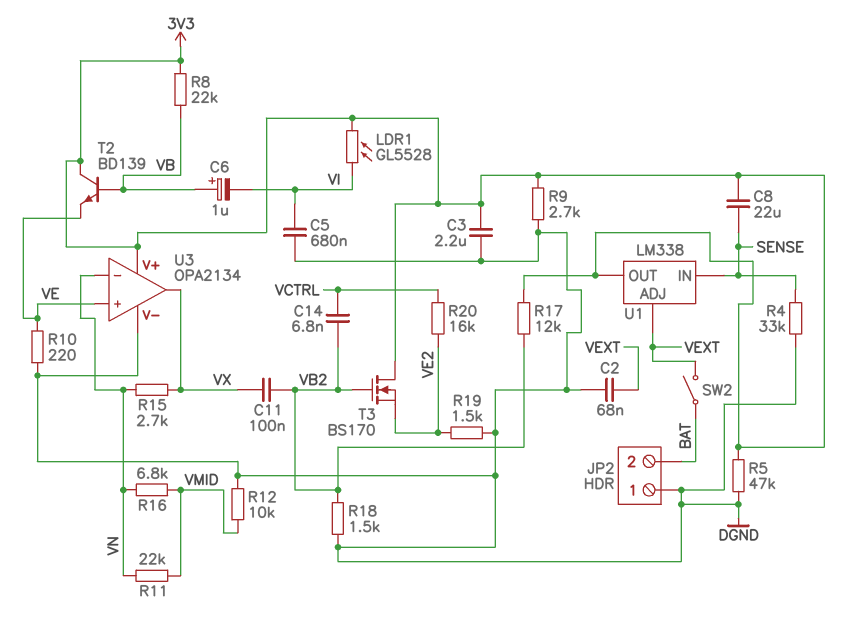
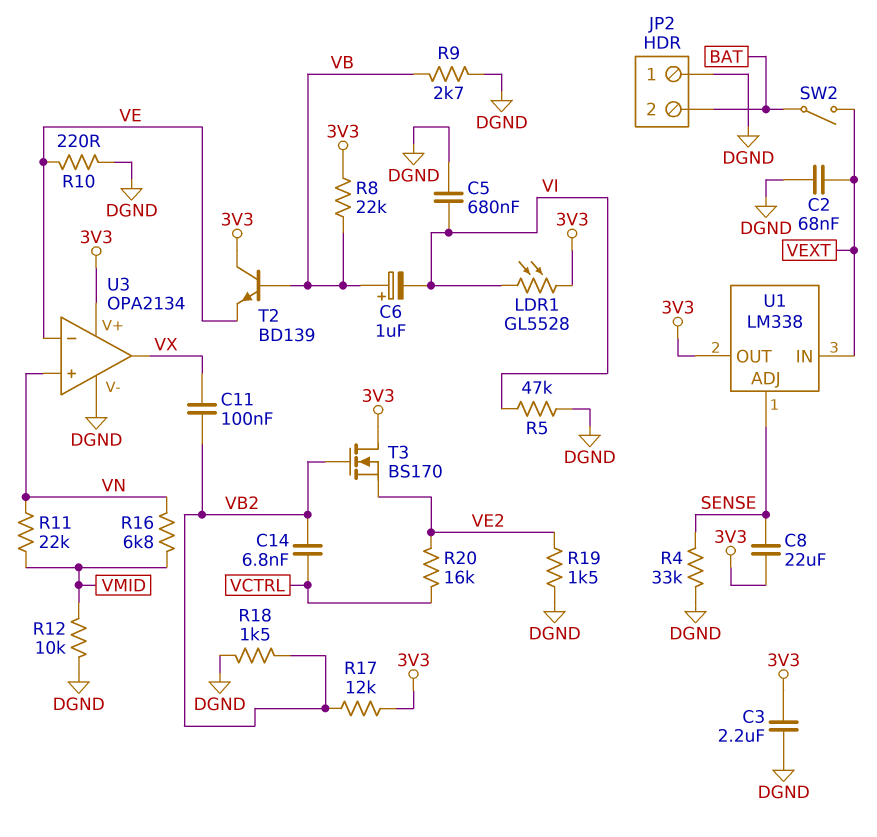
R5: 47k (3V3, DGND) -> 47k (DGND, VI)
R9: 2.7k (3V3, DGND) -> 2.7k (DGND, VB)
R15: 2.7k (VN, VX) -> none
U1 pin ADJ: VEXT -> SENSE
U1 pin IN: SENSE -> VEXT
U3 pin in+: VE -> VN
U3 pin in-: VN -> VE

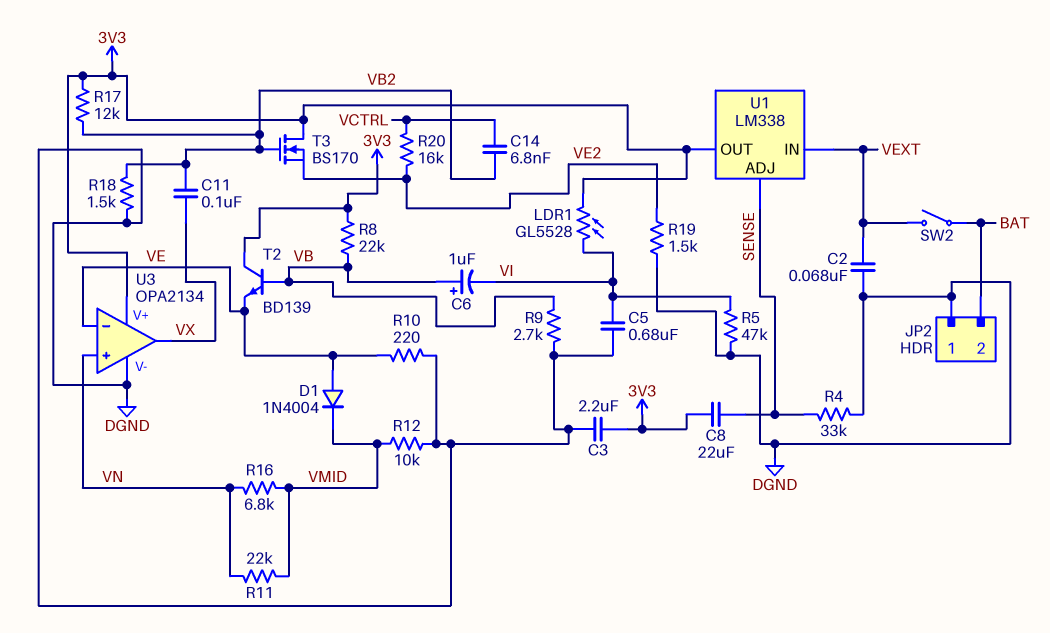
D1: none -> diode 1N4004 (A VE, K VMID)

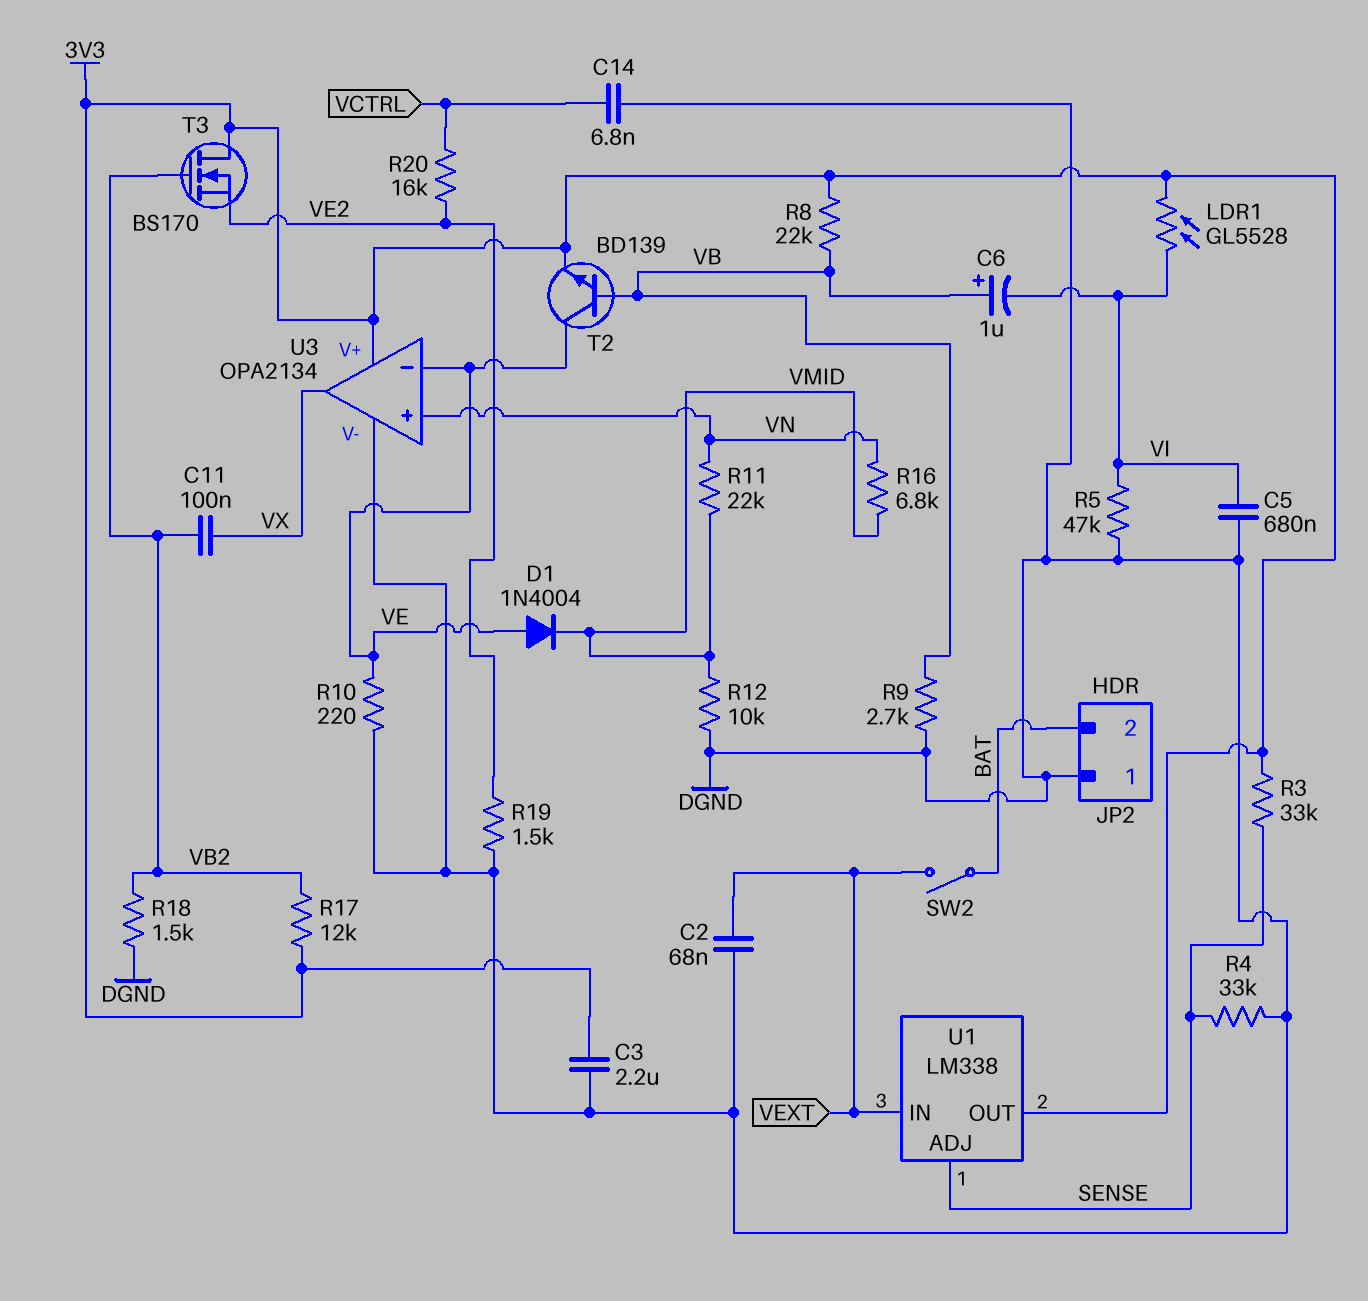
C8: 22uF (3V3, SENSE) -> none
C14: 6.8nF (VB2, VCTRL) -> 6.8nF (DGND, VCTRL)
R3: none -> 33k (3V3, SENSE)
T2: NPN BD139 (B VB, C 3V3, E VE) -> NPN BD139 (B VB, C VE, E 3V3)

